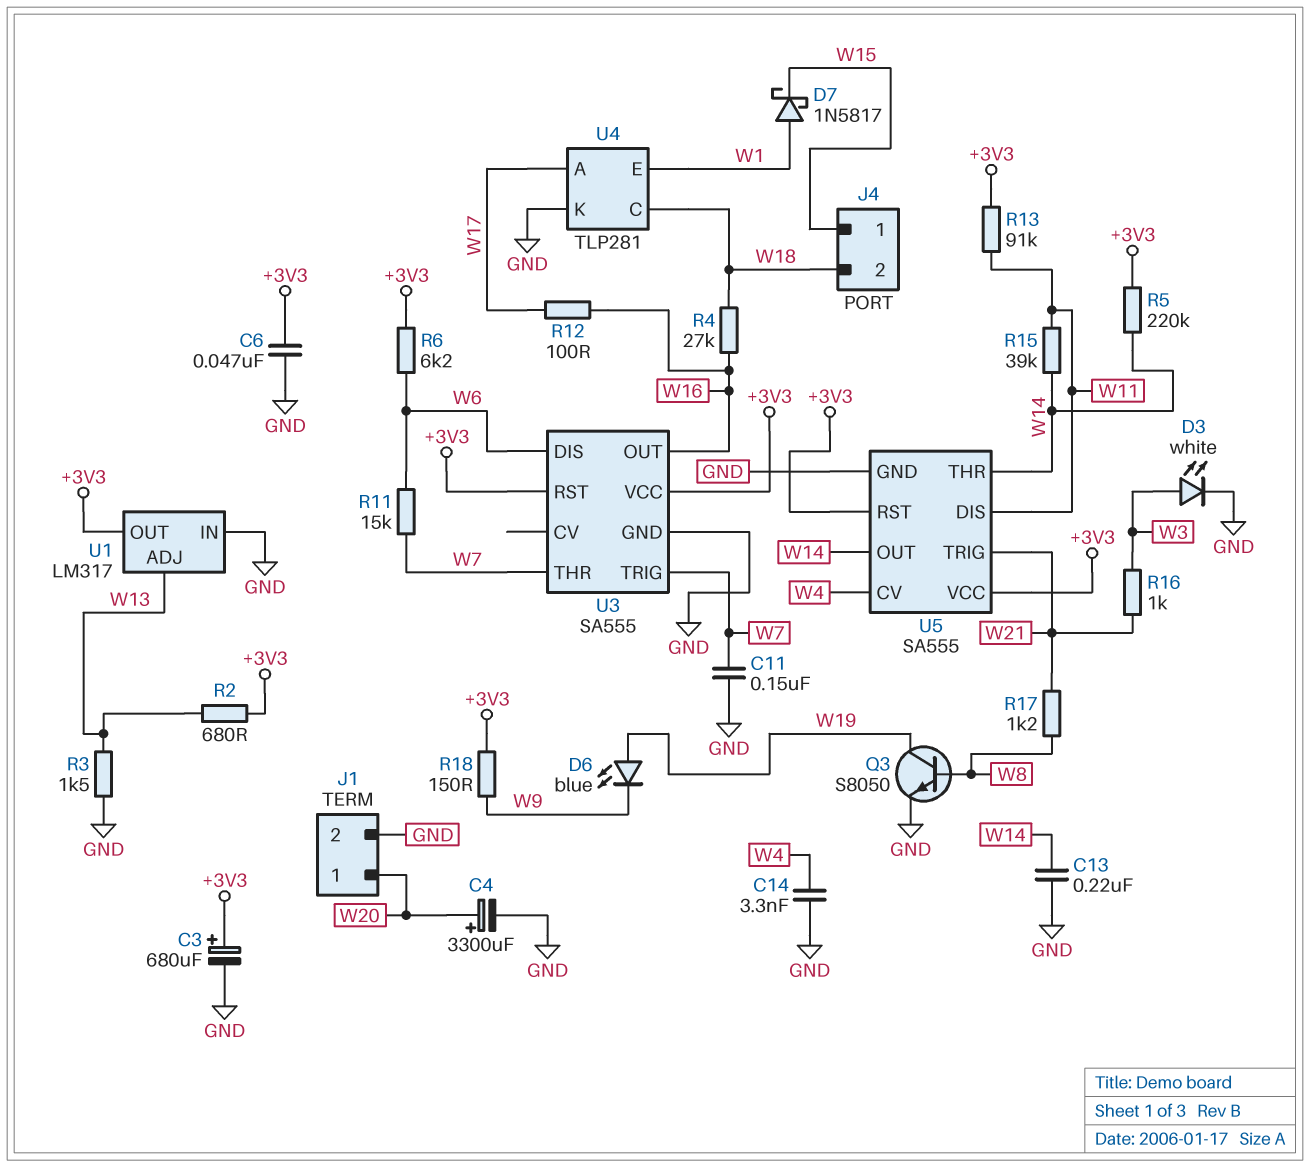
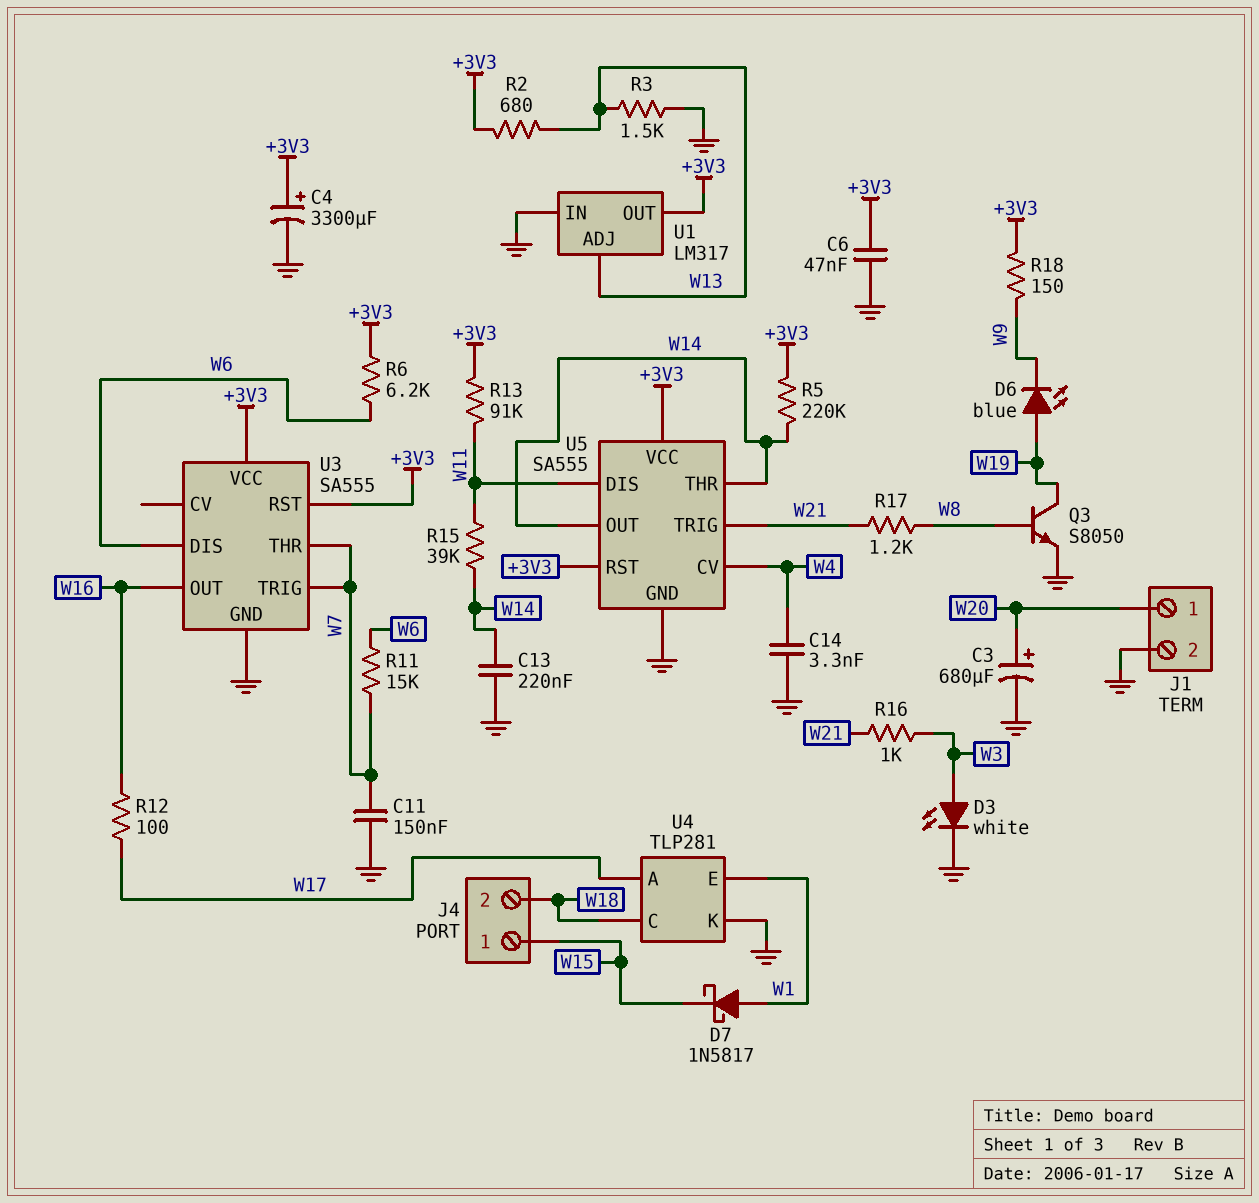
C3: 680uF (plus +3V3, minus GND) -> 680uF (plus W20, minus GND)
C4: 3300uF (plus W20, minus GND) -> 3300uF (plus +3V3, minus GND)
R4: 27k (W16, W18) -> none

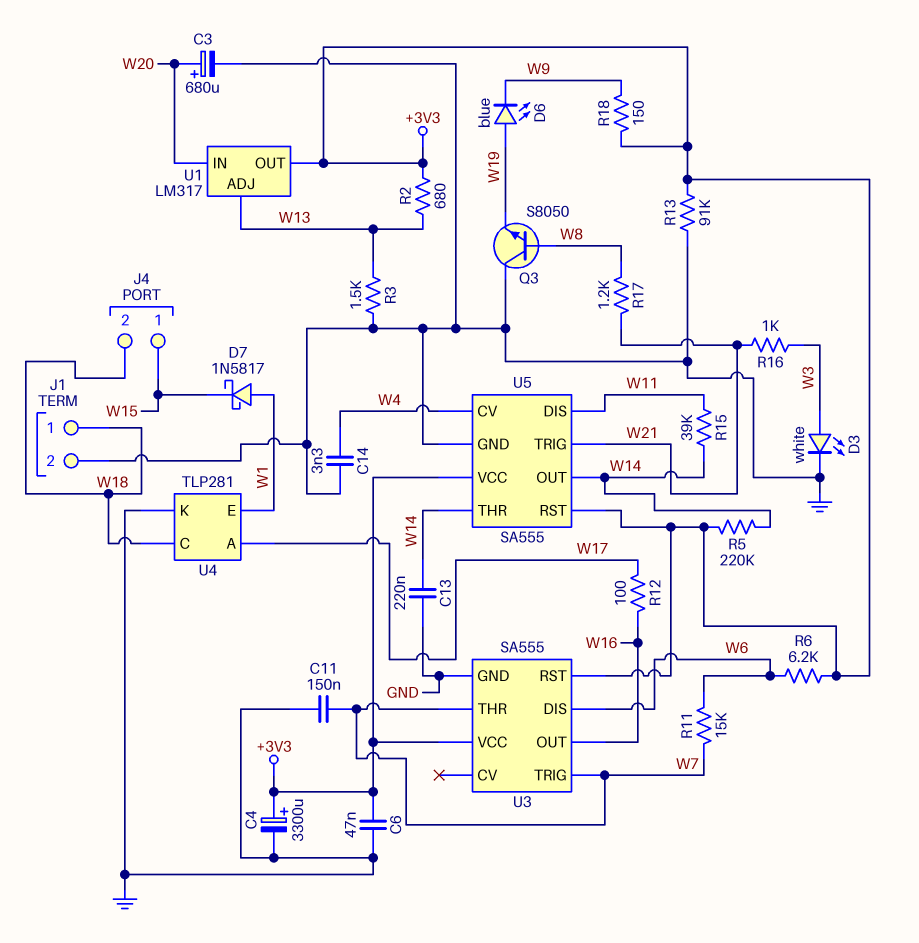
J1 pin 1: W20 -> W18
Q3: NPN S8050 (B W8, C W19, E GND) -> NPN S8050 (B W8, C GND, E W19)
R13: 91k (+3V3, W11) -> 91k (+3V3, GND)
U1 pin IN: GND -> W20

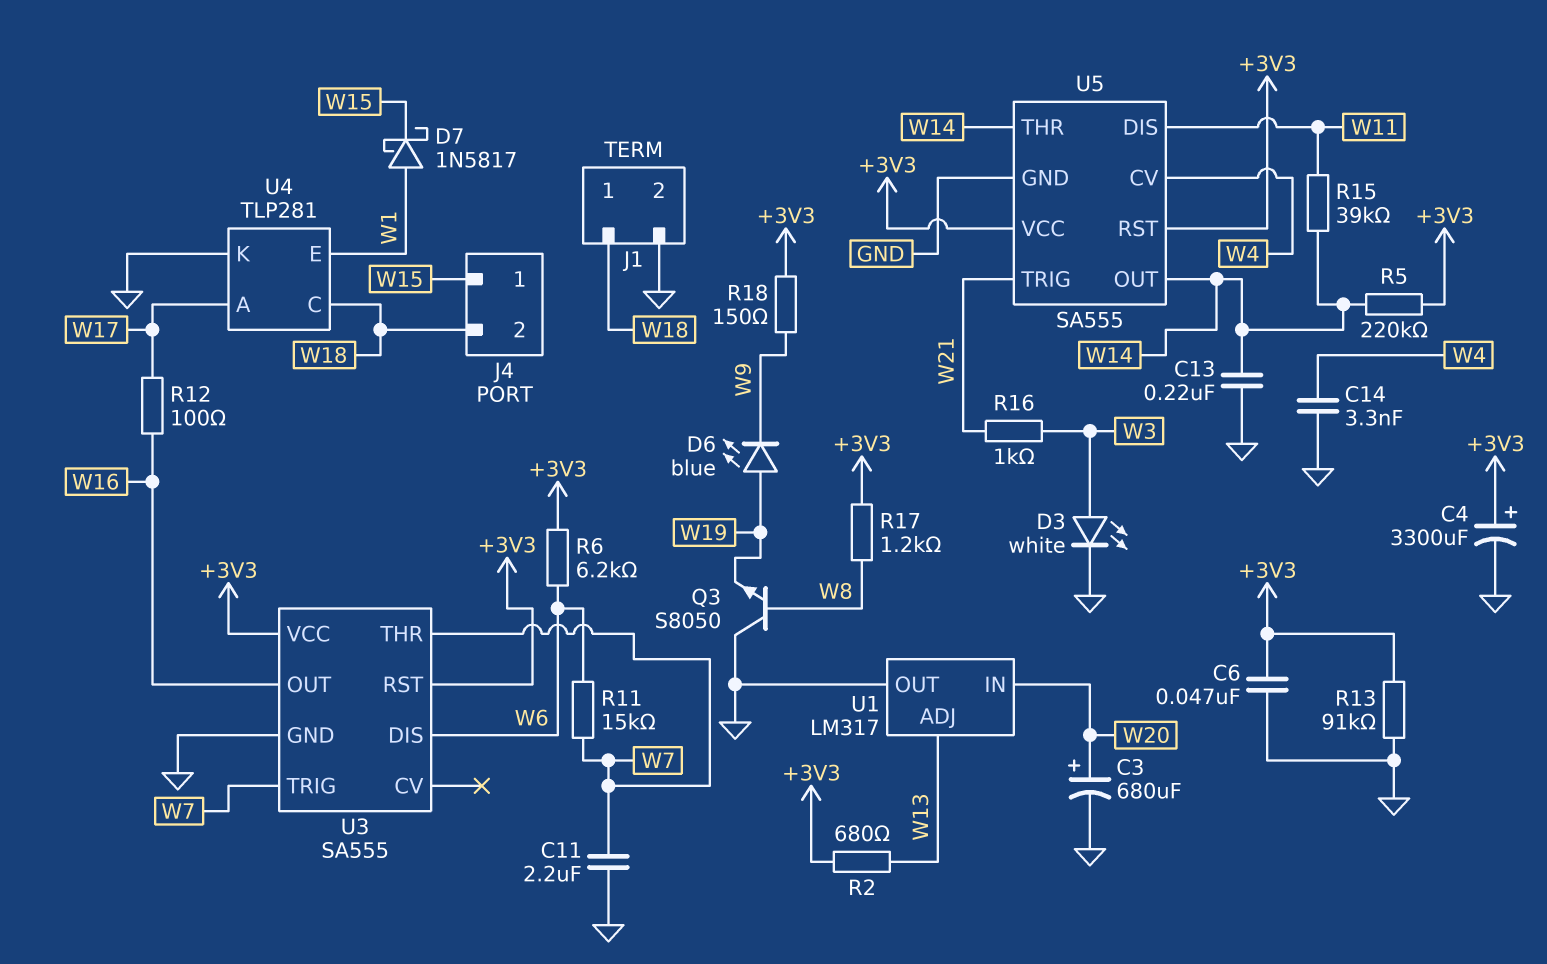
C11: 150nF (GND, W7) -> 2.2uF (GND, W7)
R3: 1.5k (GND, W13) -> none
R17: 1.2k (W8, W21) -> 1.2k (+3V3, W8)
U1 pin OUT: +3V3 -> GND

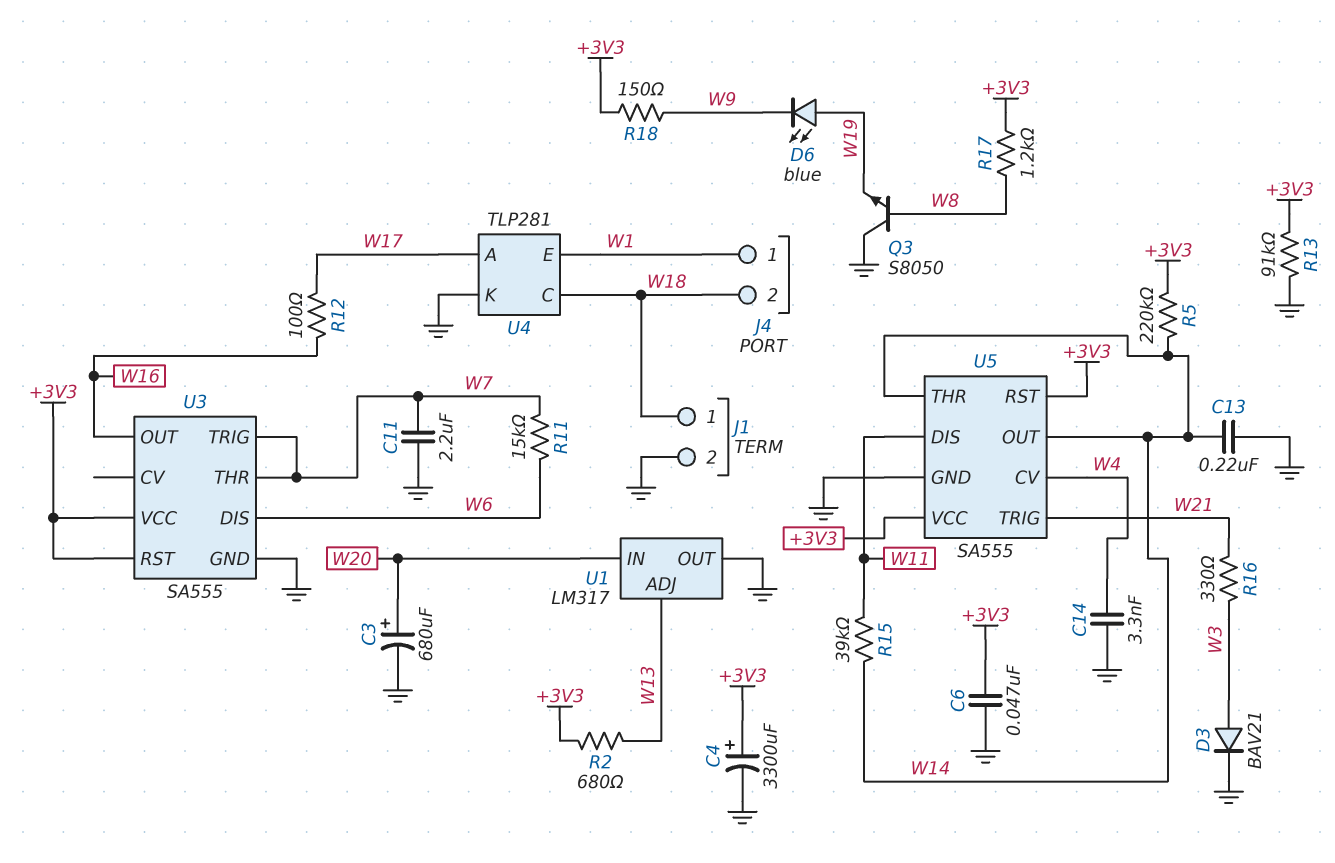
D3: LED white (A W3, K GND) -> diode BAV21 (A W3, K GND)
D7: schottky 1N5817 (A W1, K W15) -> none
J4 pin 1: W15 -> W1
R6: 6.2k (+3V3, W6) -> none
R16: 1k (W3, W21) -> 330 (W3, W21)

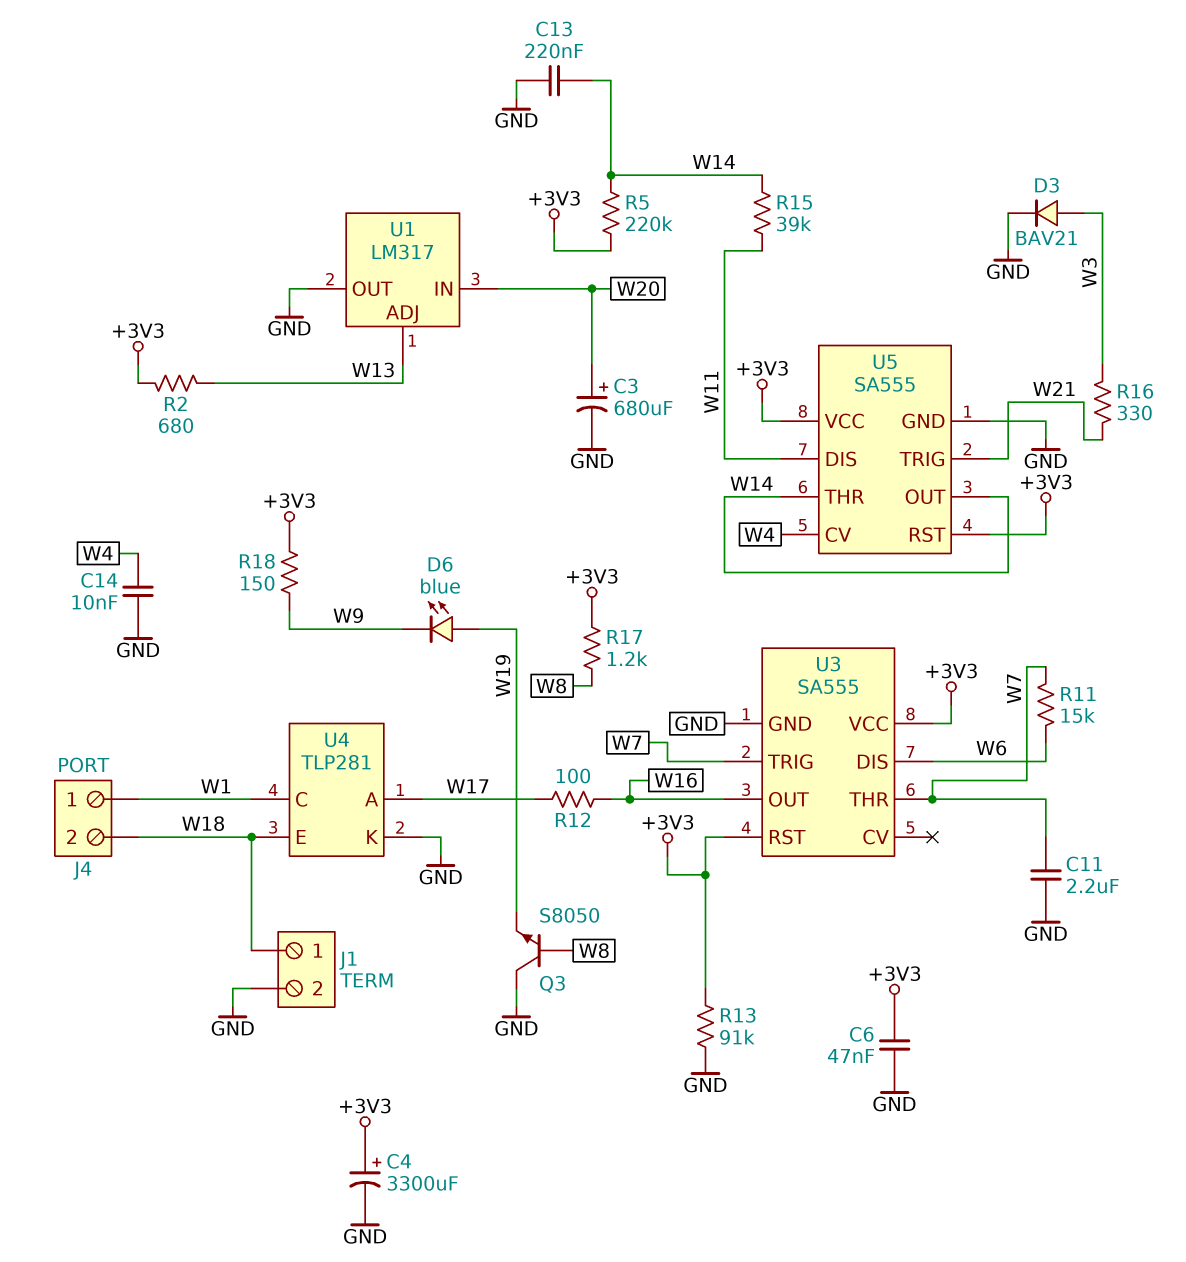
C14: 3.3nF (GND, W4) -> 10nF (GND, W4)
U4 pin C: W18 -> W1
U4 pin E: W1 -> W18

